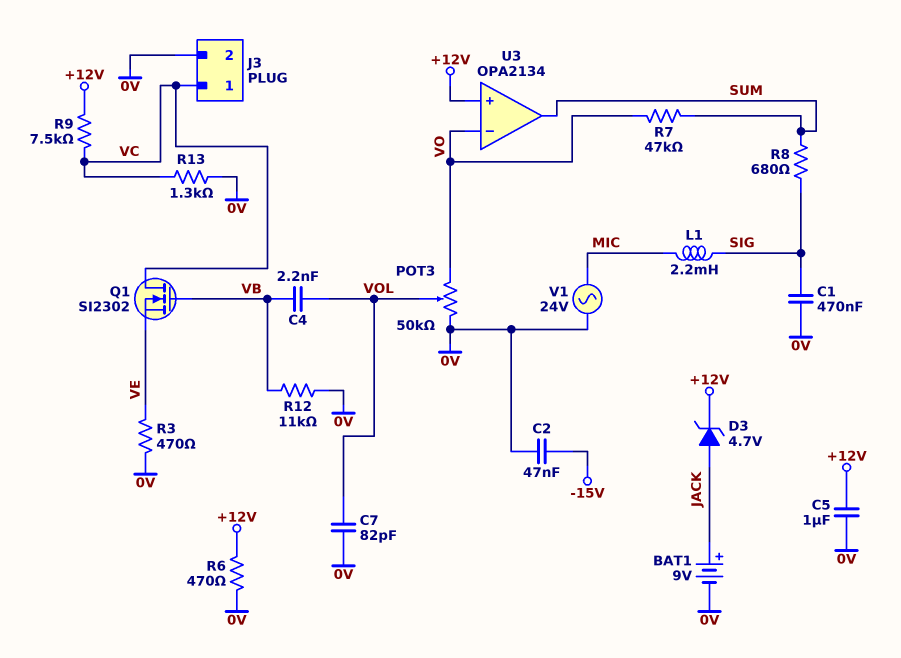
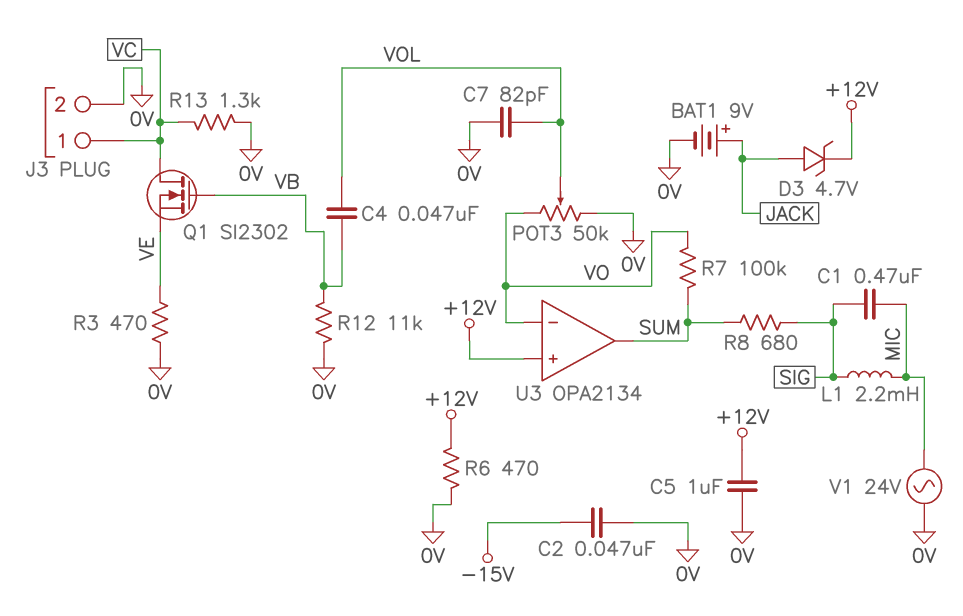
C1: 470nF (0V, SIG) -> 470nF (MIC, SIG)
C4: 2.2nF (VB, VOL) -> 47nF (VB, VOL)
R7: 47k (SUM, VO) -> 100k (SUM, VO)
R9: 7.5k (+12V, VC) -> none

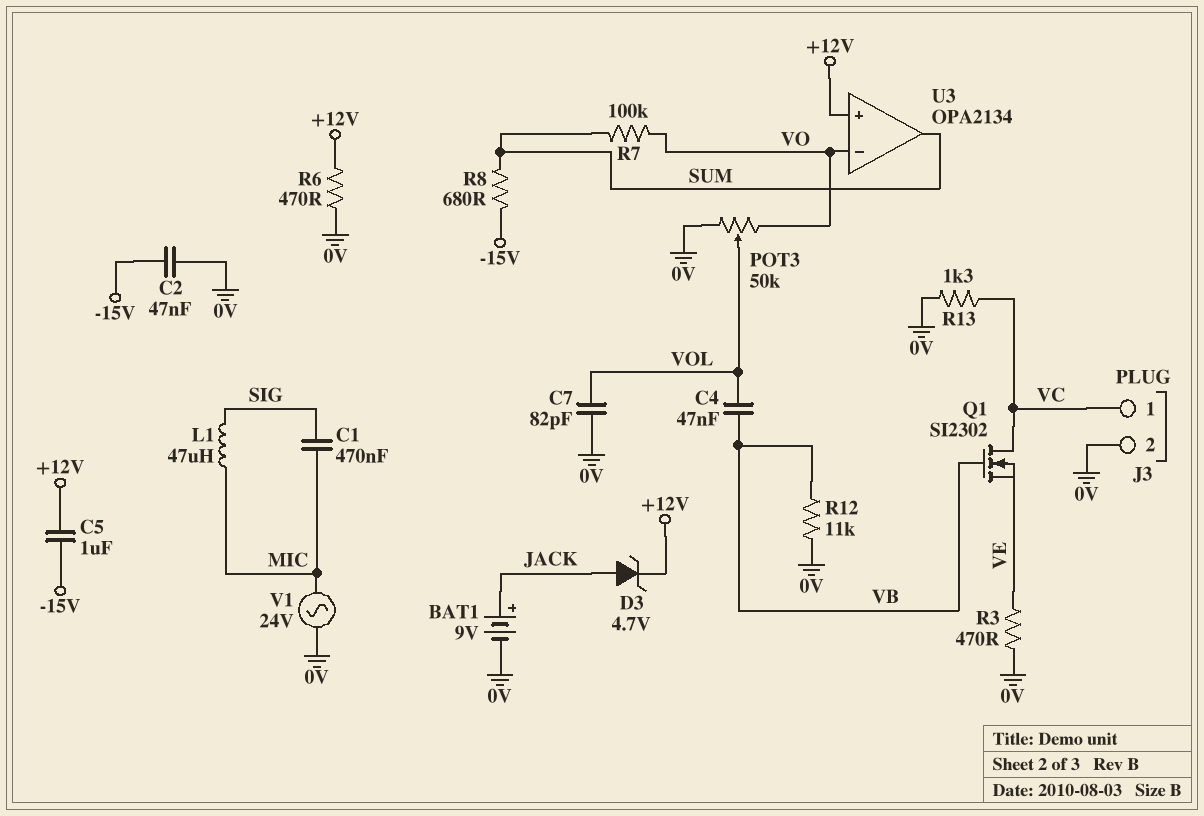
C5: 1uF (+12V, 0V) -> 1uF (+12V, -15V)
L1: 2.2mH (MIC, SIG) -> 47uH (MIC, SIG)
R8: 680 (SIG, SUM) -> 680 (-15V, SUM)

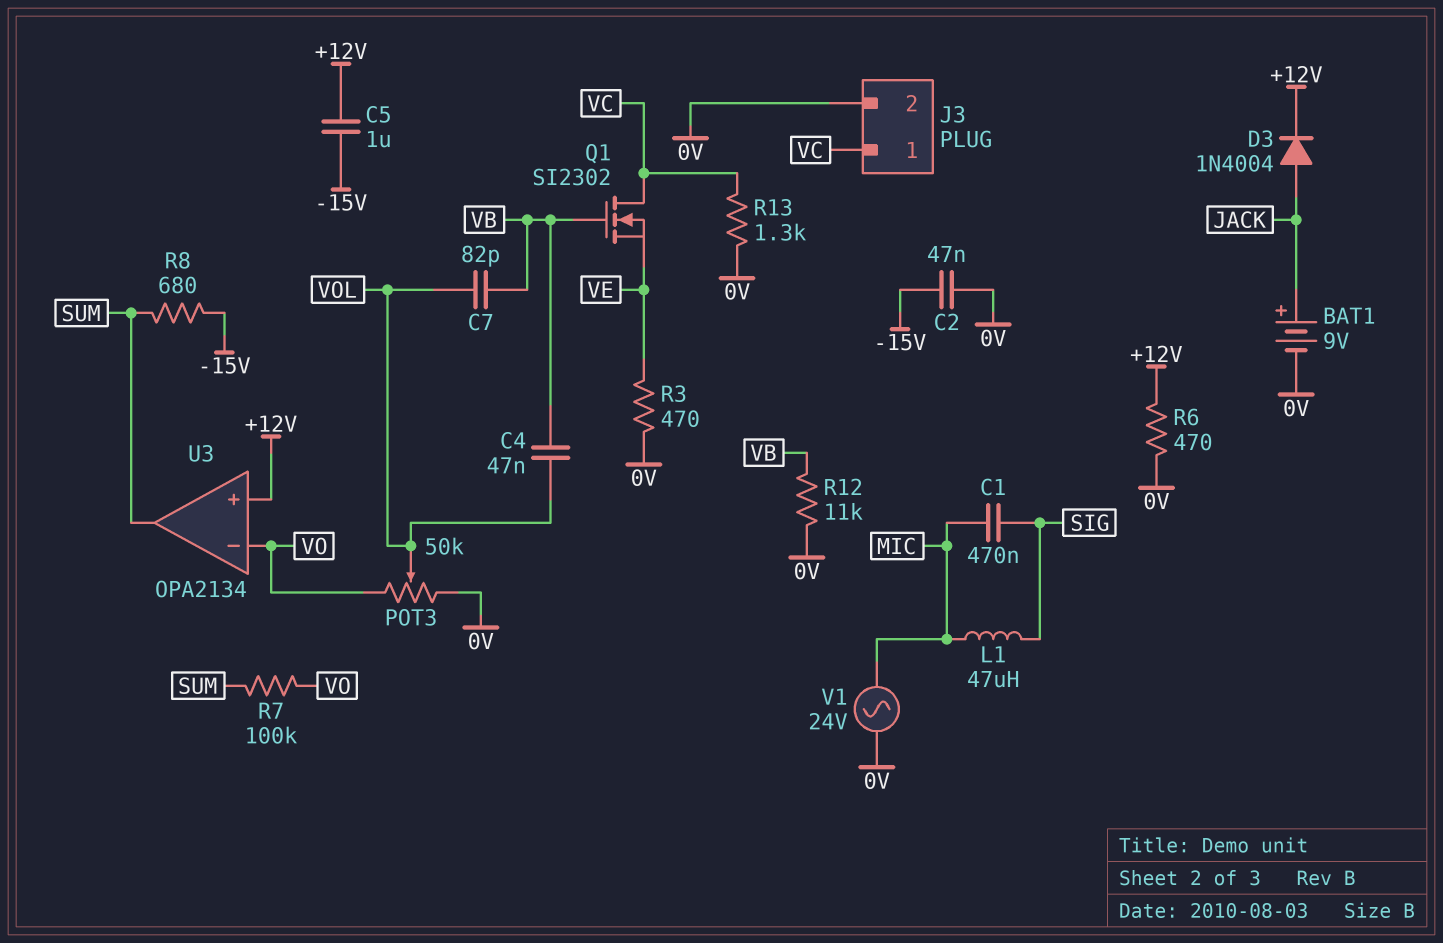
C7: 82pF (0V, VOL) -> 82pF (VB, VOL)
D3: zener 4.7V (A JACK, K +12V) -> diode 1N4004 (A JACK, K +12V)

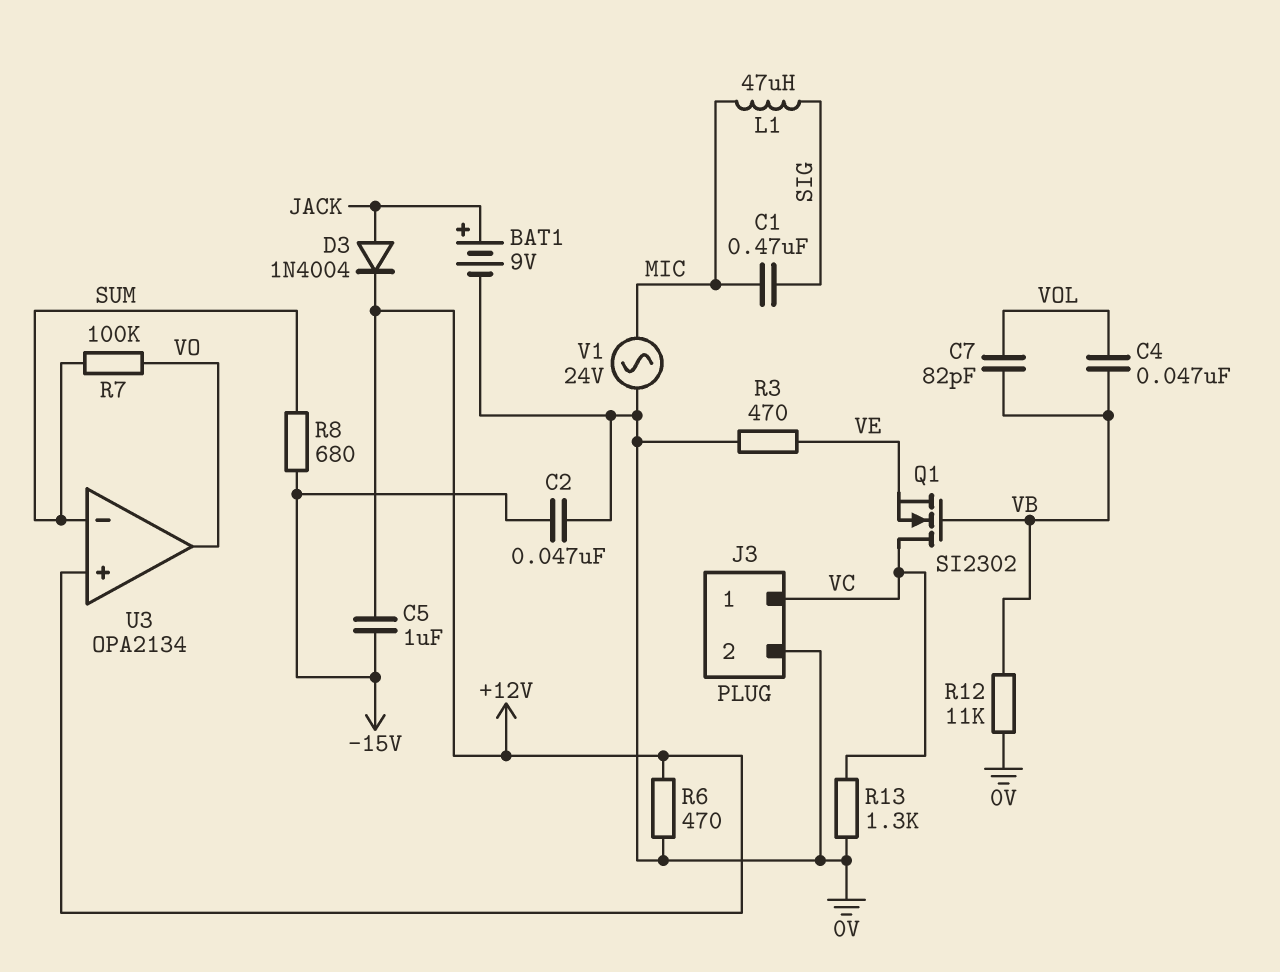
POT3: 50k (0V, VO, wiper VOL) -> none
U3 pin in-: VO -> SUM
U3 pin out: SUM -> VO

